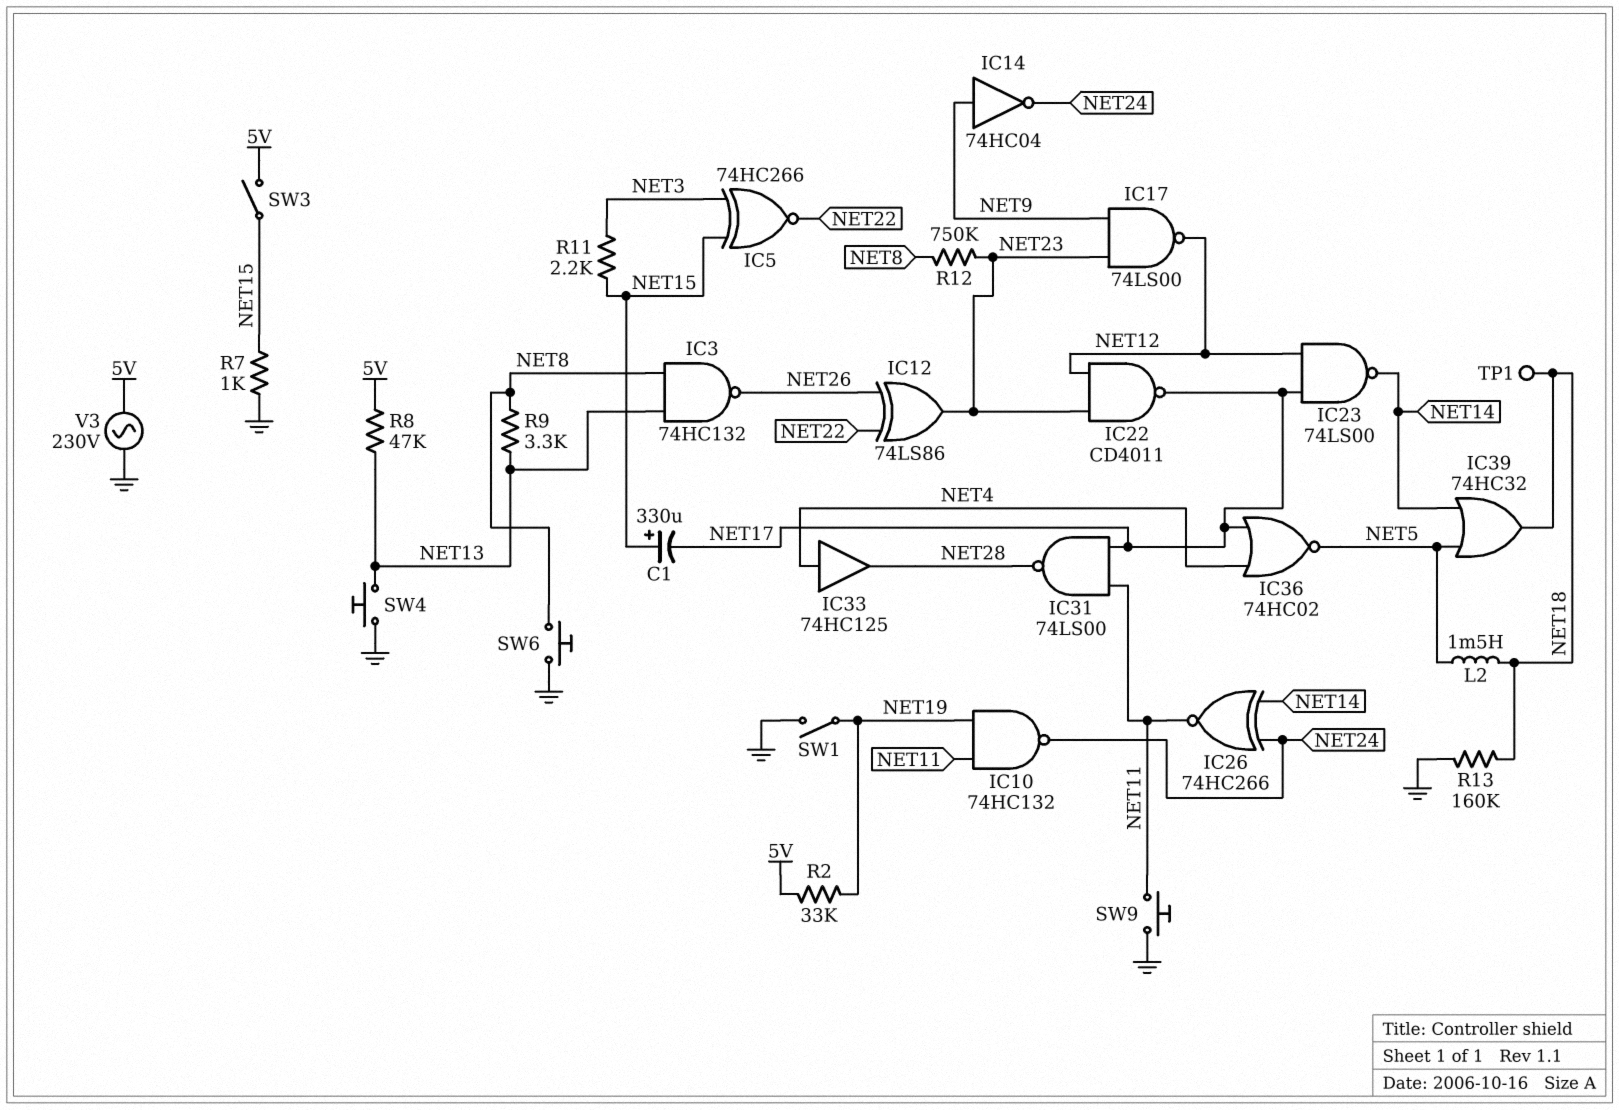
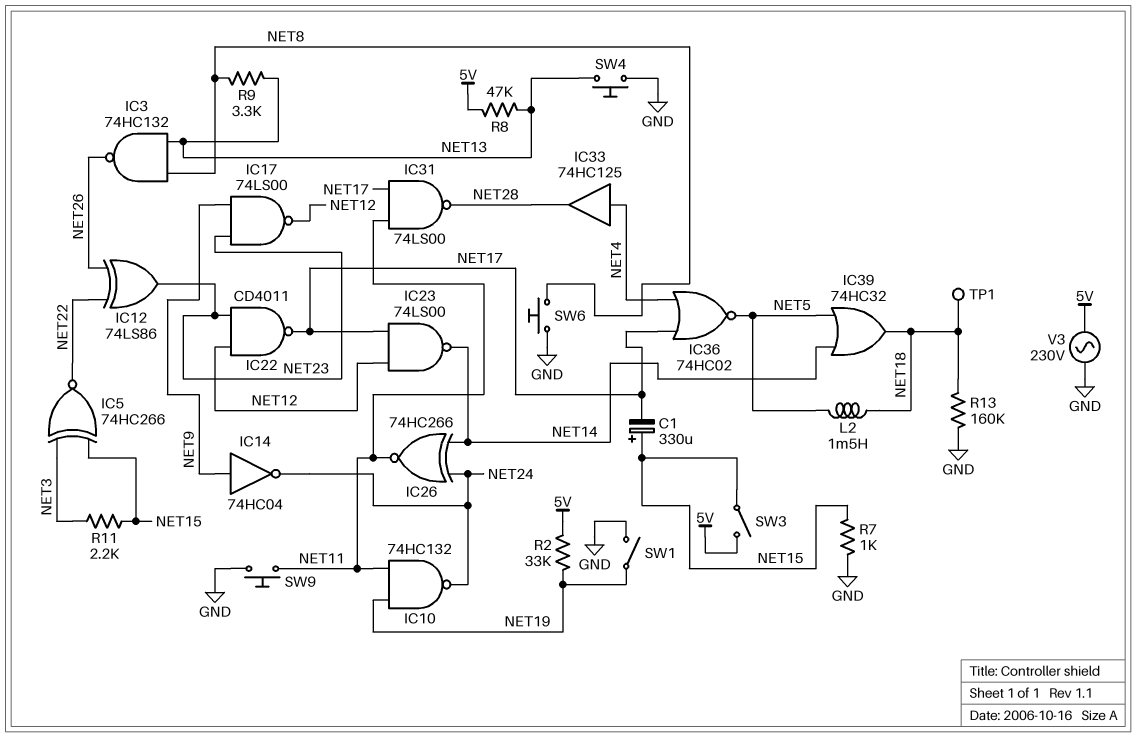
R12: 750k (NET8, NET23) -> none

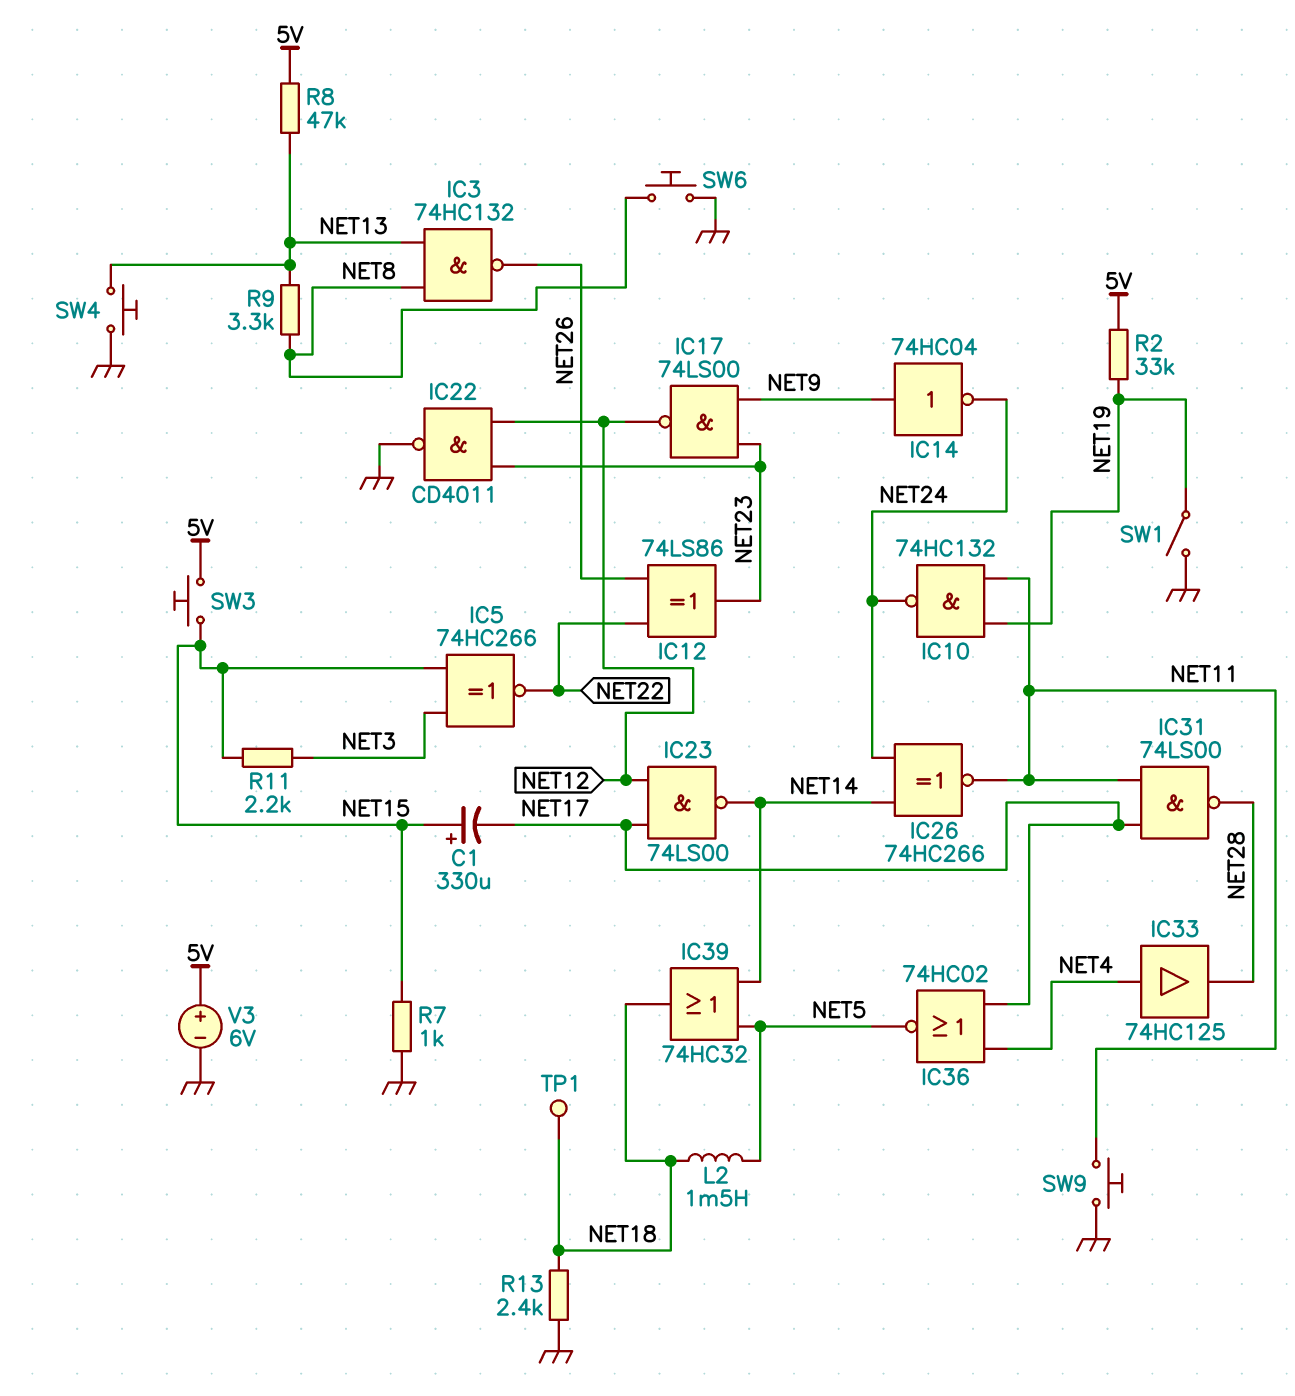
IC22: NAND CD4011 (in NET12, in NET23, out NET17) -> NAND CD4011 (in NET12, in NET23, out GND)
R13: 160k (GND, NET18) -> 2.4k (GND, NET18)
SW3: switch (5V, NET15) -> button (5V, NET15)
V3: AC 230V (5V, GND) -> 6V (plus 5V, minus GND)

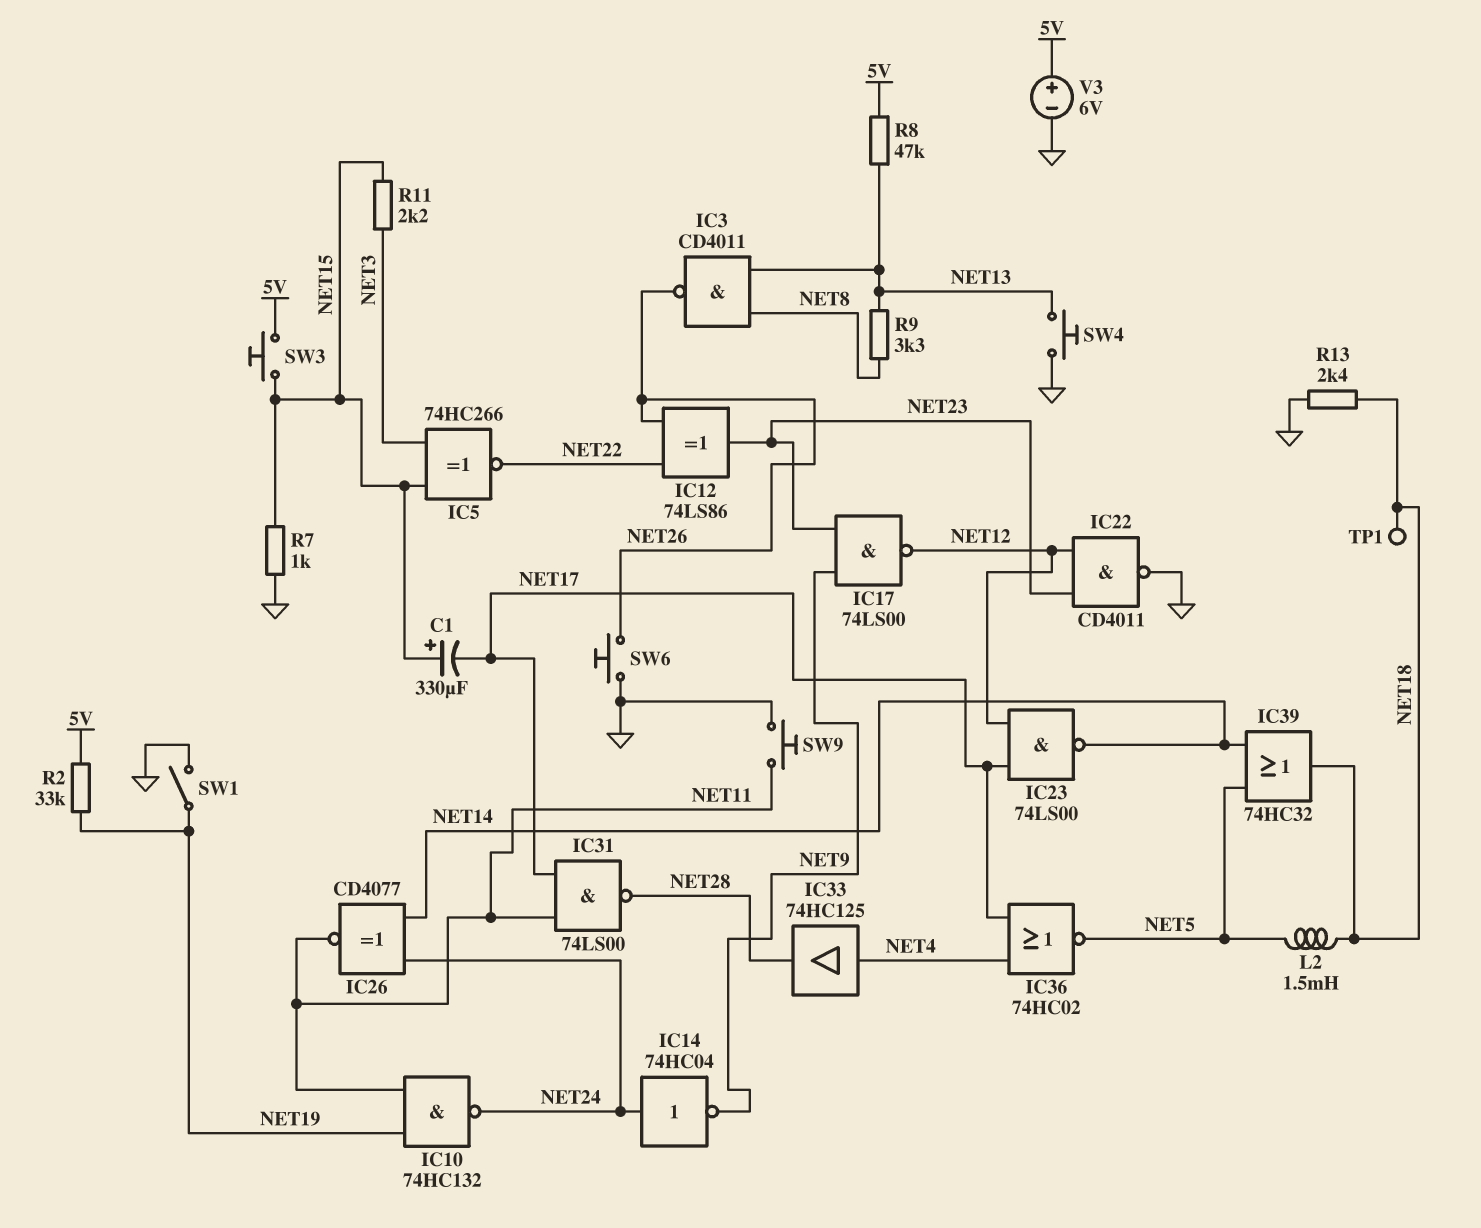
IC3: NAND 74HC132 (in NET8, in NET13, out NET26) -> NAND CD4011 (in NET8, in NET13, out NET26)
IC14: NOT 74HC04 (in NET9, out NET24) -> NOT 74HC04 (in NET24, out NET9)
IC26: XNOR 74HC266 (in NET14, in NET24, out NET11) -> XNOR CD4077 (in NET14, in NET24, out NET11)
SW6: button (GND, NET8) -> button (GND, NET26)

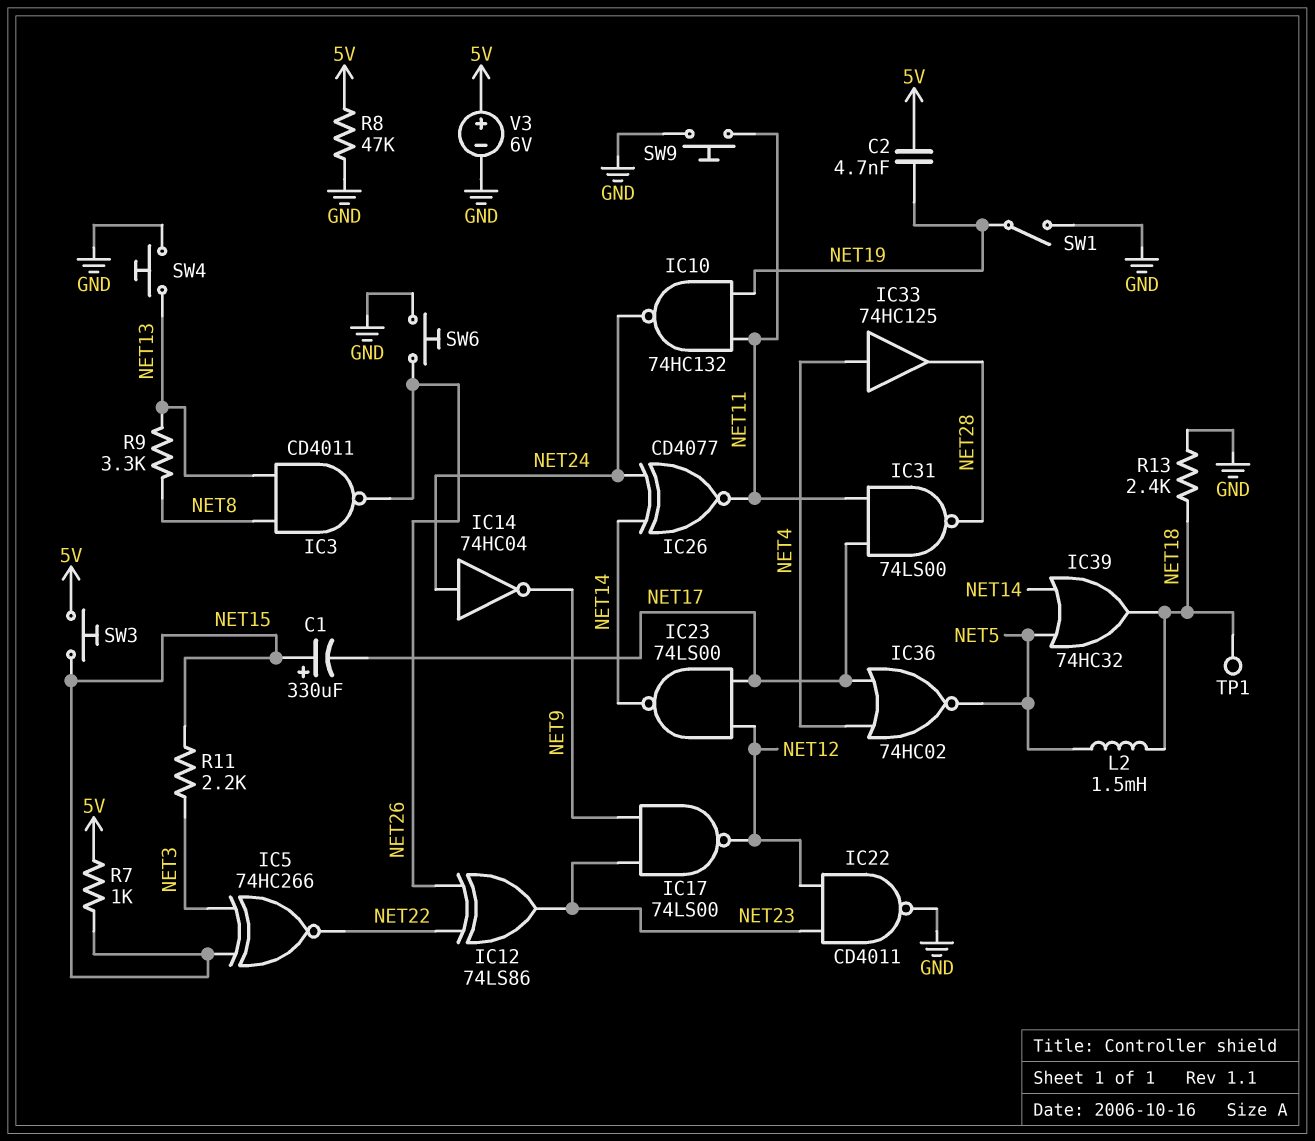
C2: none -> 4.7nF (5V, NET19)
R2: 33k (5V, NET19) -> none
R7: 1k (GND, NET15) -> 1k (5V, NET15)
R8: 47k (5V, NET13) -> 47k (5V, GND)

